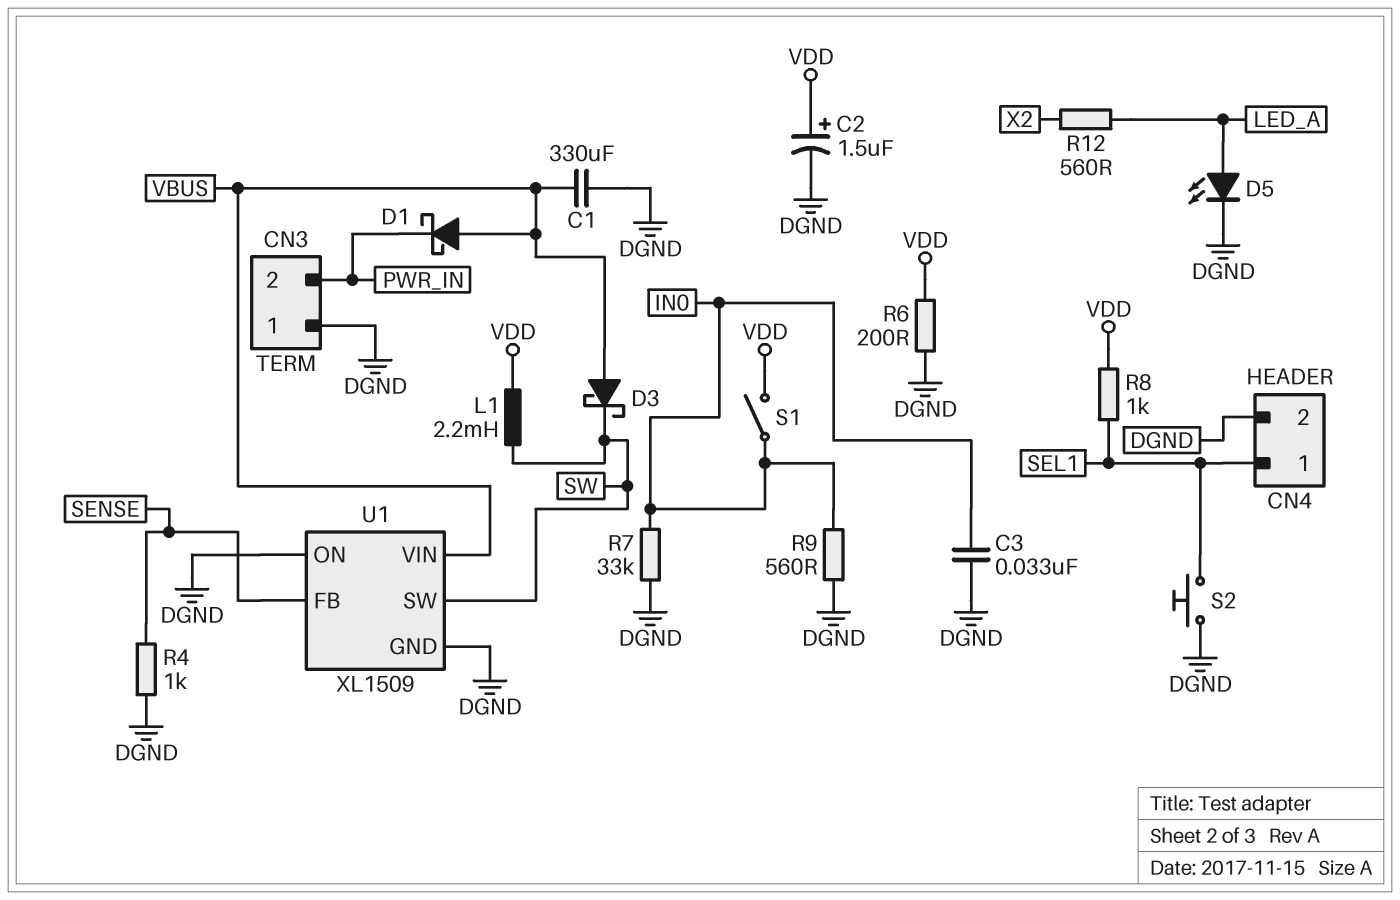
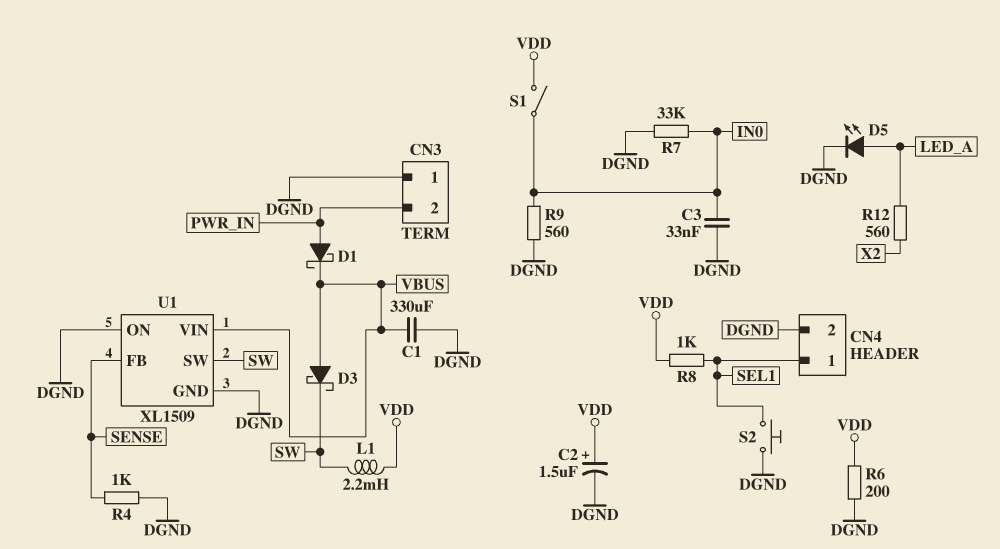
D1: schottky (A VBUS, K PWR_IN) -> schottky (A PWR_IN, K VBUS)

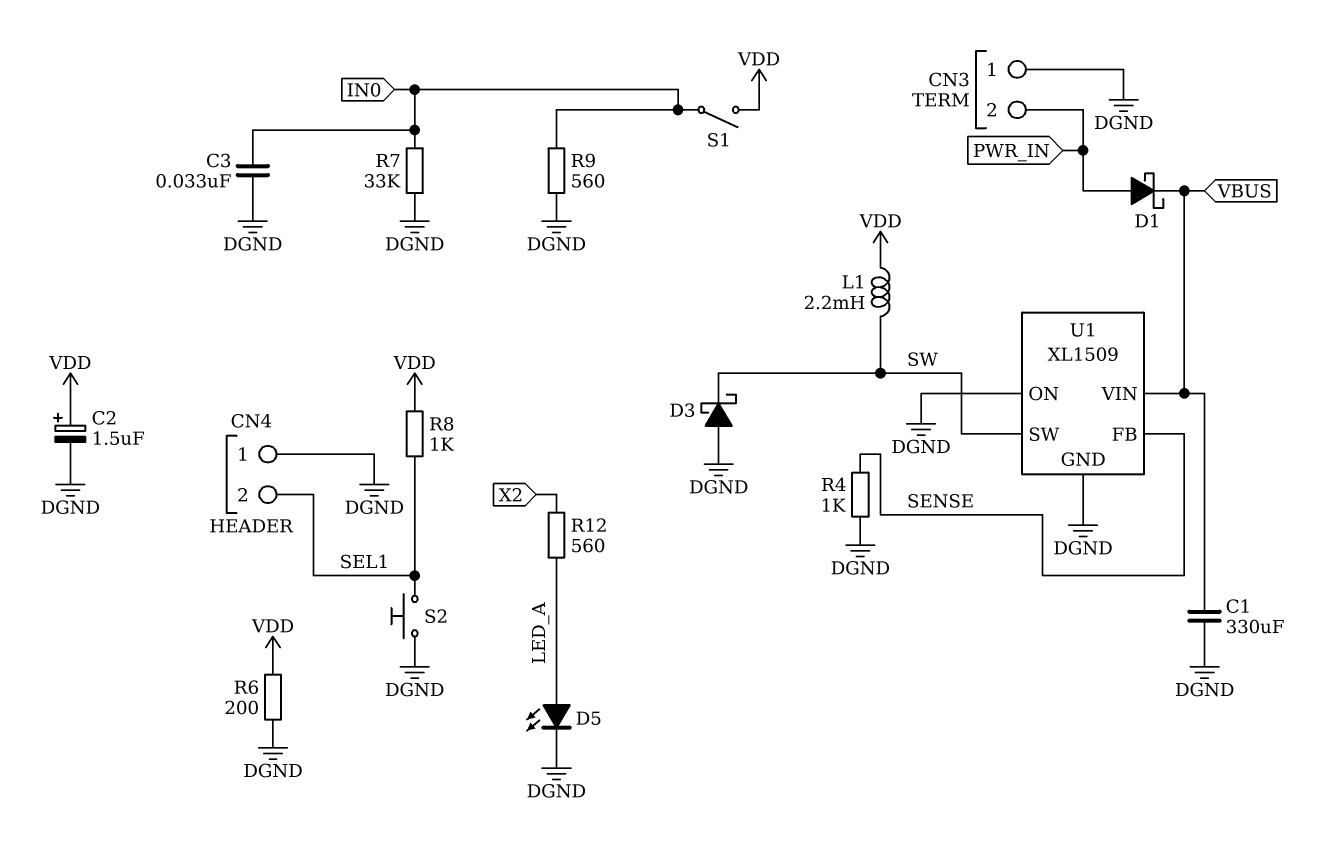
CN4 pin 1: SEL1 -> DGND
CN4 pin 2: DGND -> SEL1
D3: schottky (A VBUS, K SW) -> schottky (A DGND, K SW)

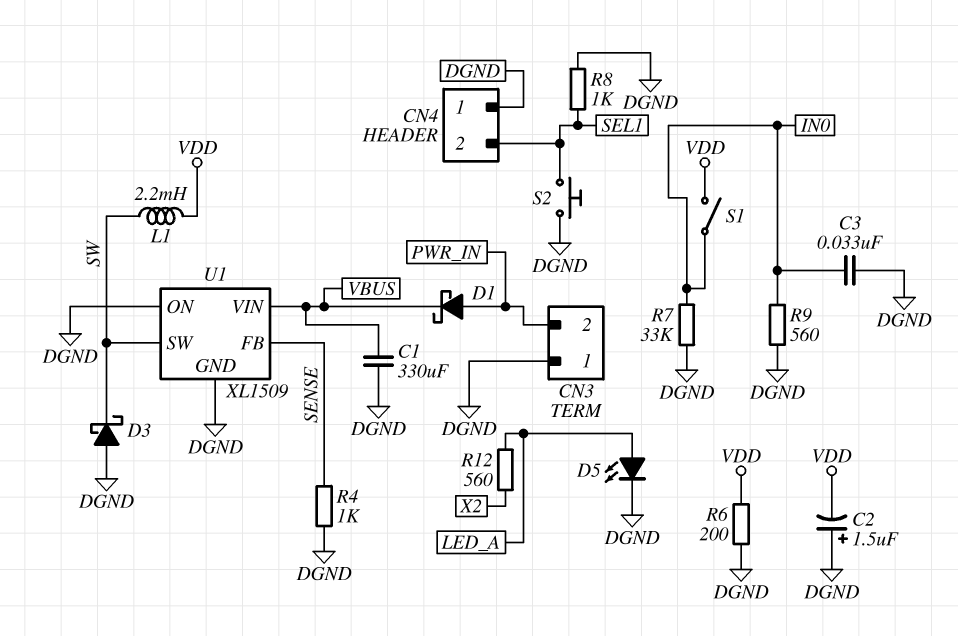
C2: 1.5uF (plus VDD, minus DGND) -> 1.5uF (plus DGND, minus VDD)
R8: 1k (SEL1, VDD) -> 1k (DGND, SEL1)

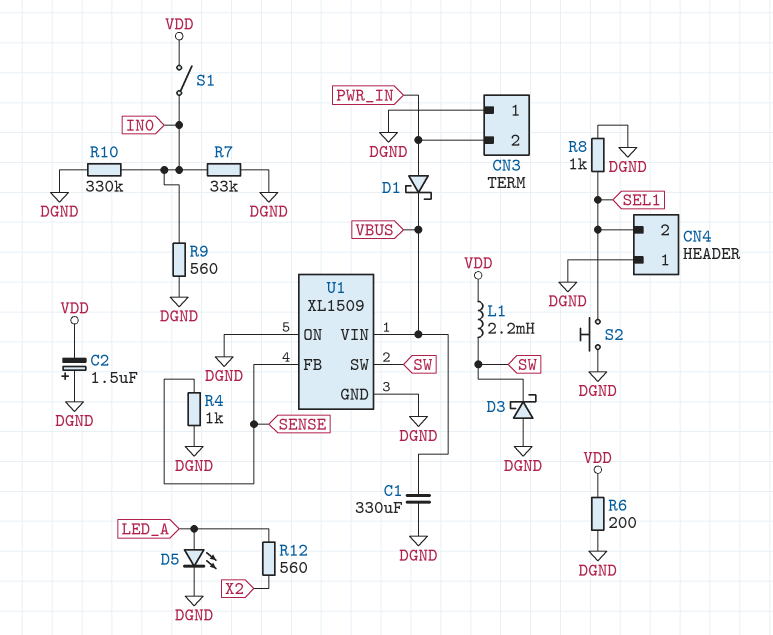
C3: 33nF (DGND, IN0) -> none
R10: none -> 330k (DGND, IN0)

